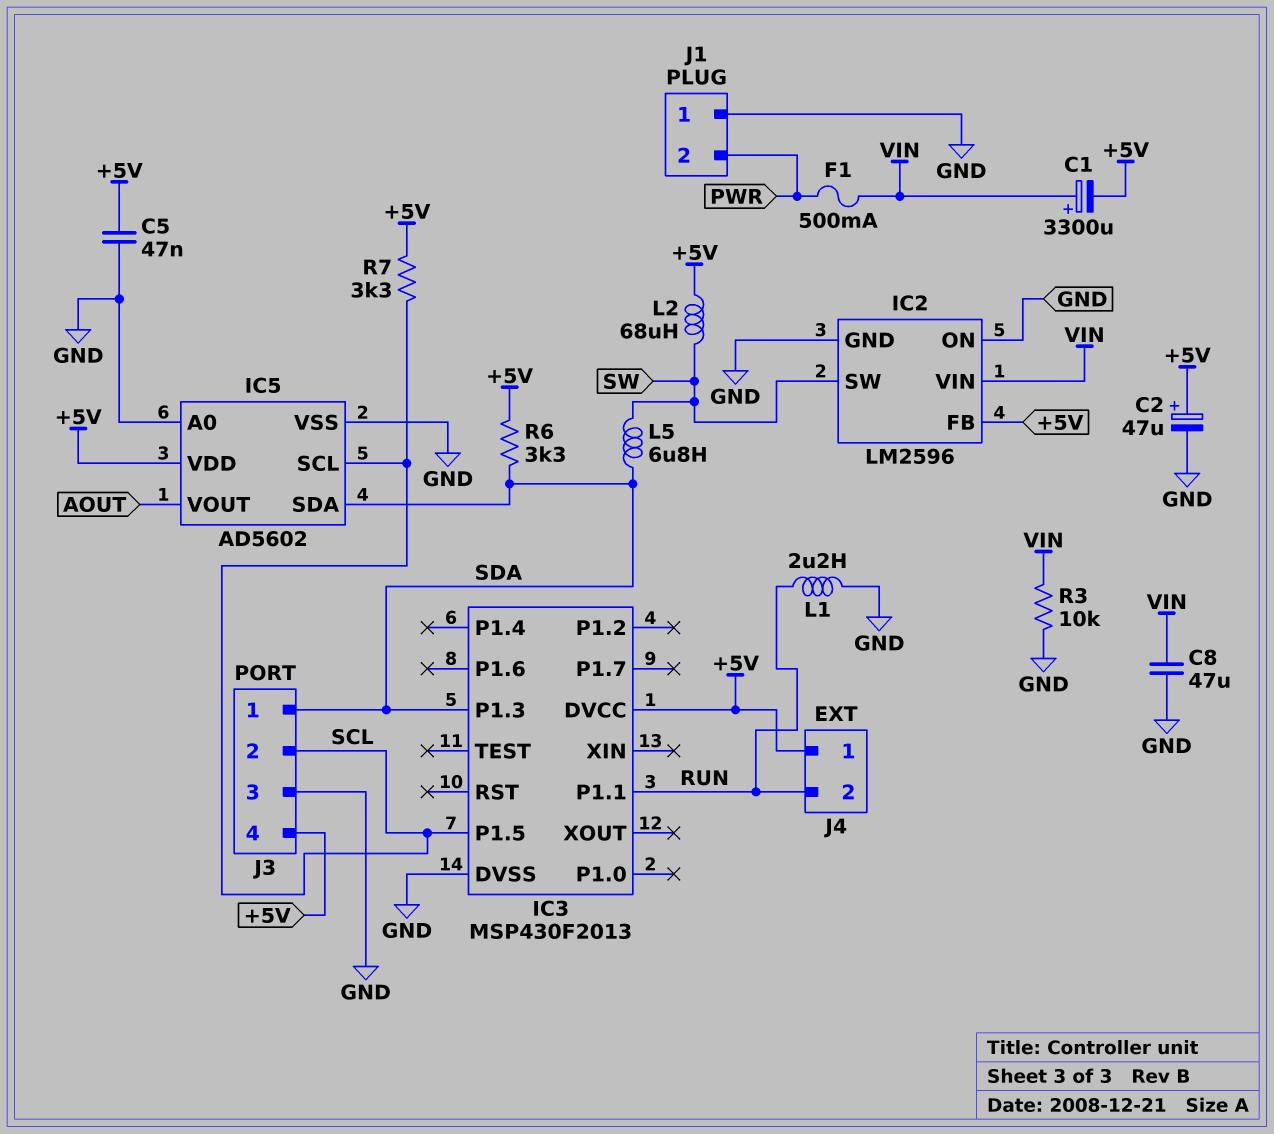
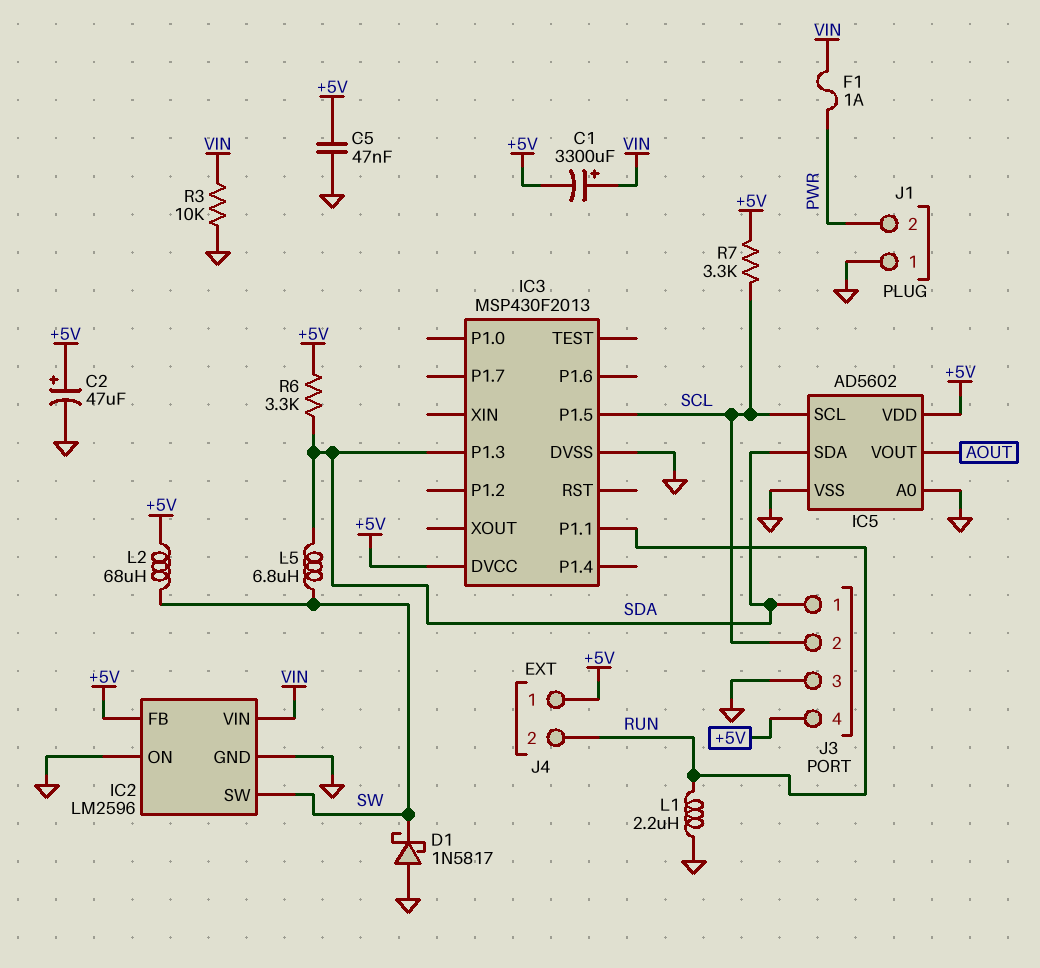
C8: 47uF (GND, VIN) -> none
D1: none -> schottky 1N5817 (A GND, K SW)
F1: 500mA (PWR, VIN) -> 1A (PWR, VIN)

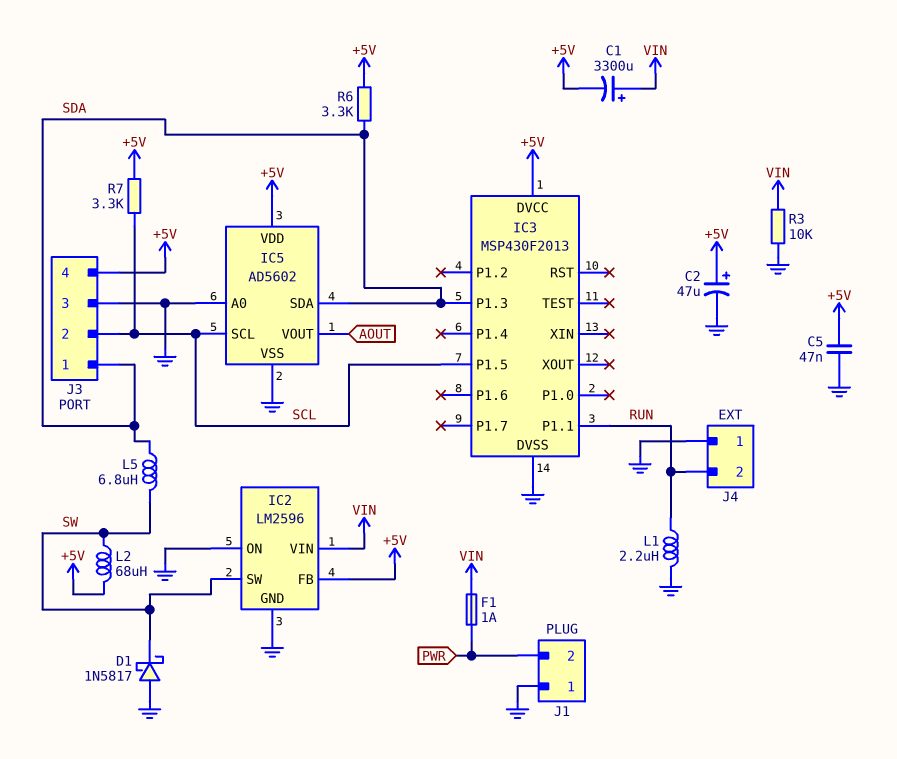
J4 pin 1: +5V -> GND

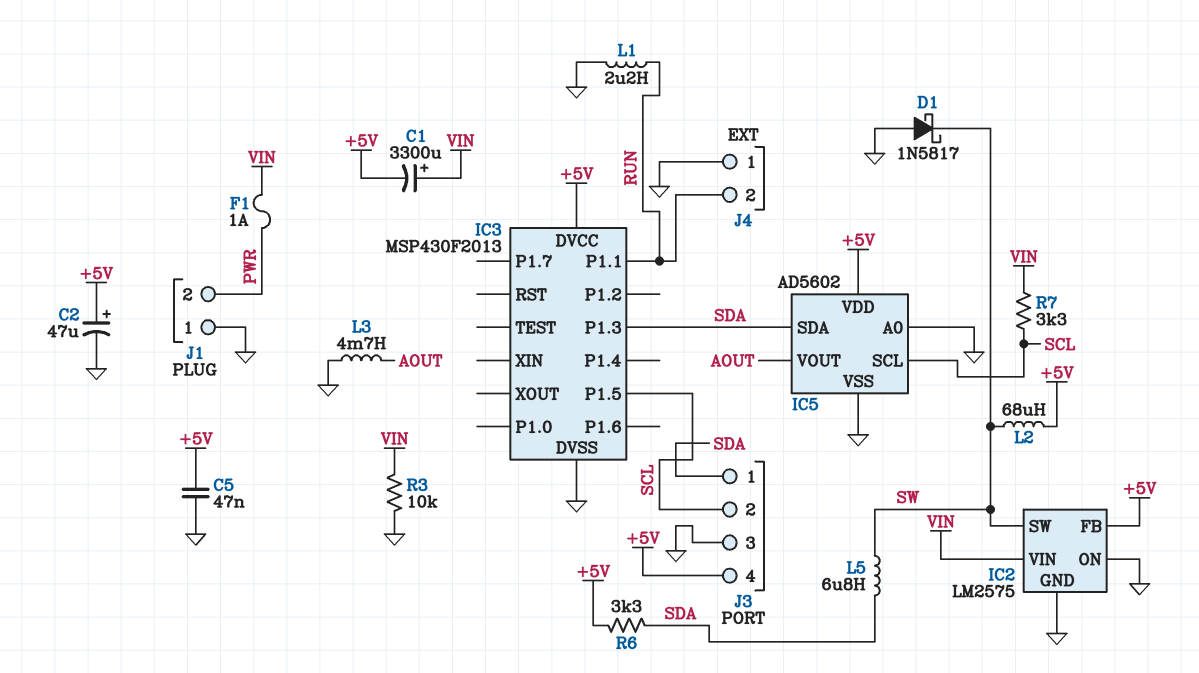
IC2: LM2596 -> LM2575
L3: none -> 4.7mH (AOUT, GND)
R7: 3.3k (+5V, SCL) -> 3.3k (SCL, VIN)

